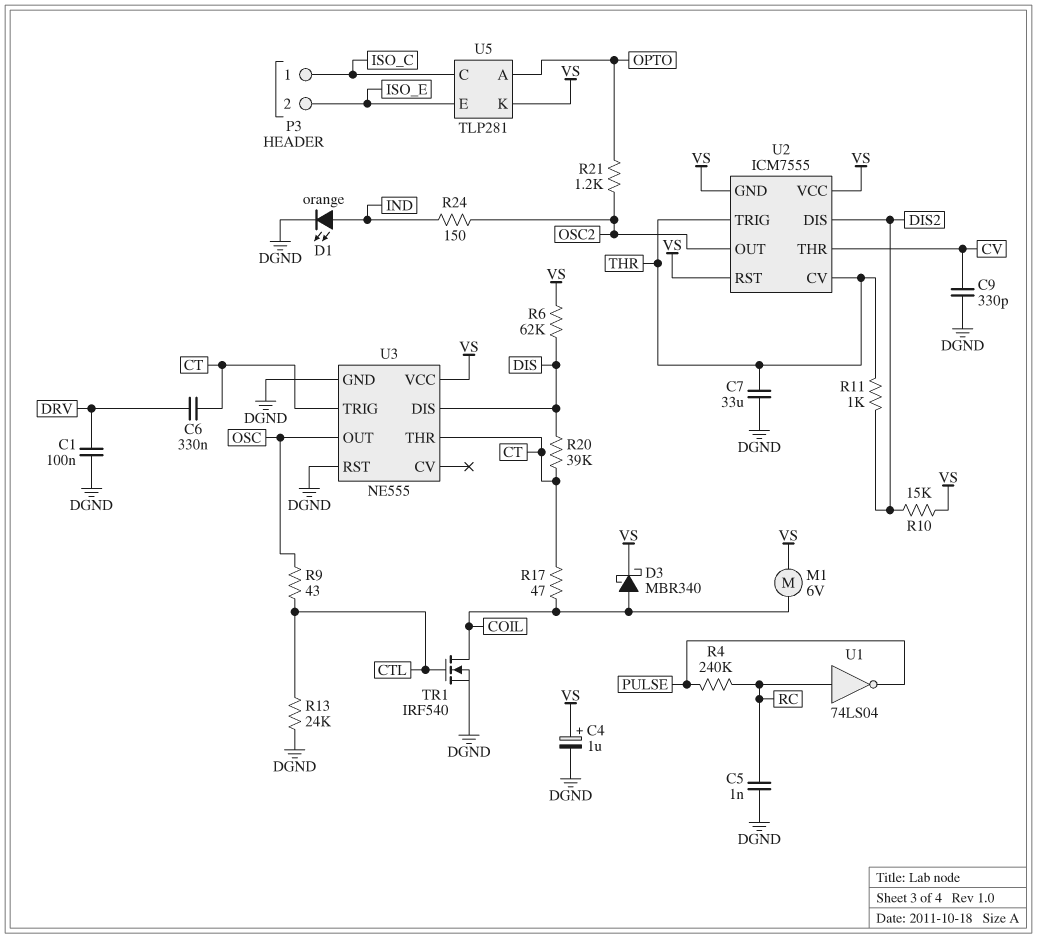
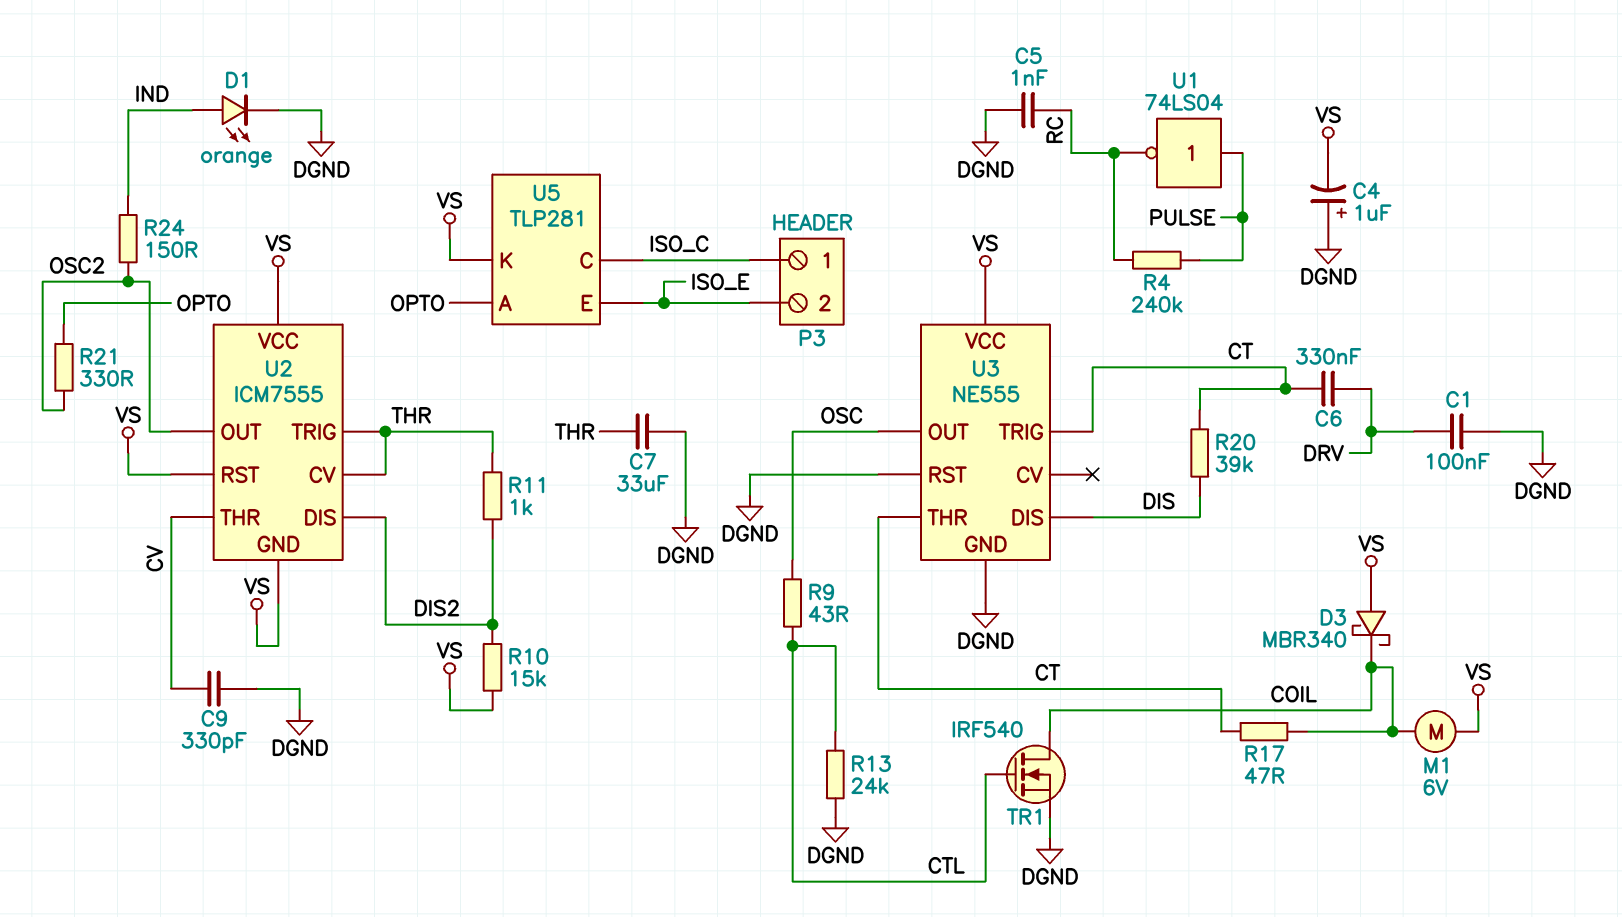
C4: 1uF (plus VS, minus DGND) -> 1uF (plus DGND, minus VS)
D3: schottky MBR340 (A COIL, K VS) -> schottky MBR340 (A VS, K COIL)
R6: 62k (DIS, VS) -> none
R21: 1.2k (OPTO, OSC2) -> 330 (OPTO, OSC2)
U1: NOT 74LS04 (in RC, out PULSE) -> NOT 74LS04 (in PULSE, out RC)

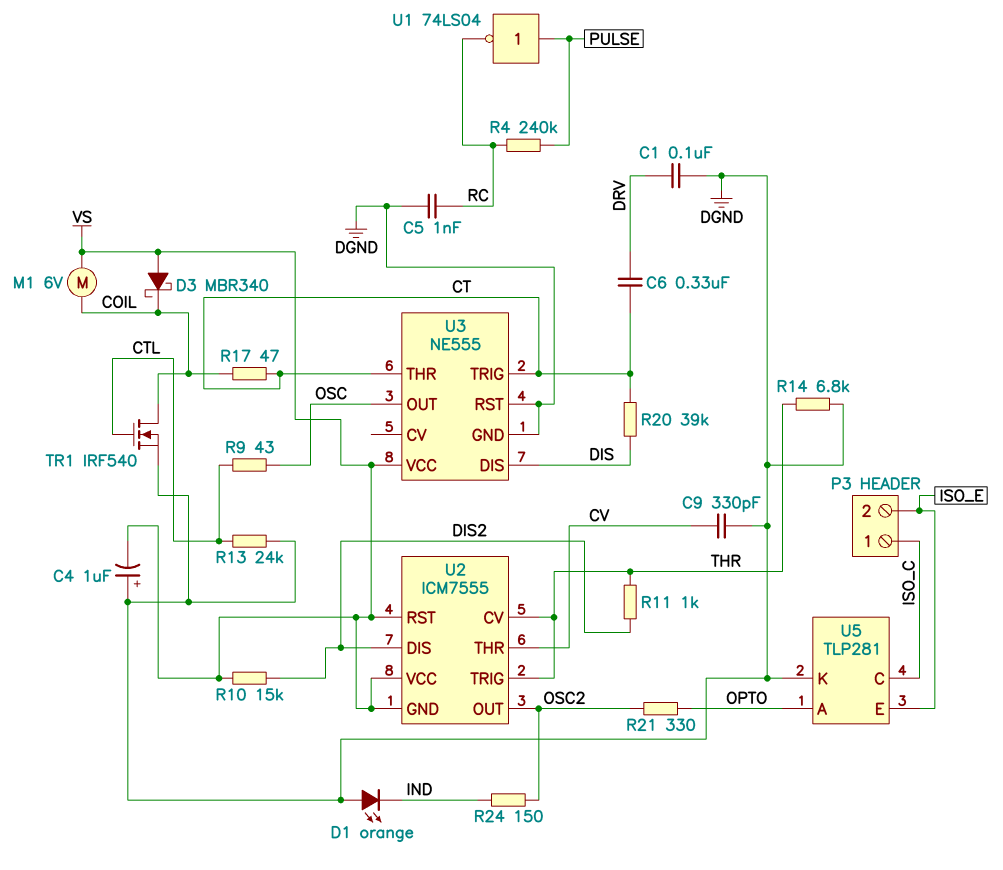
C7: 33uF (DGND, THR) -> none
D1: LED orange (A IND, K DGND) -> LED orange (A DGND, K IND)
R14: none -> 6.8k (DGND, THR)
U5 pin K: VS -> DGND

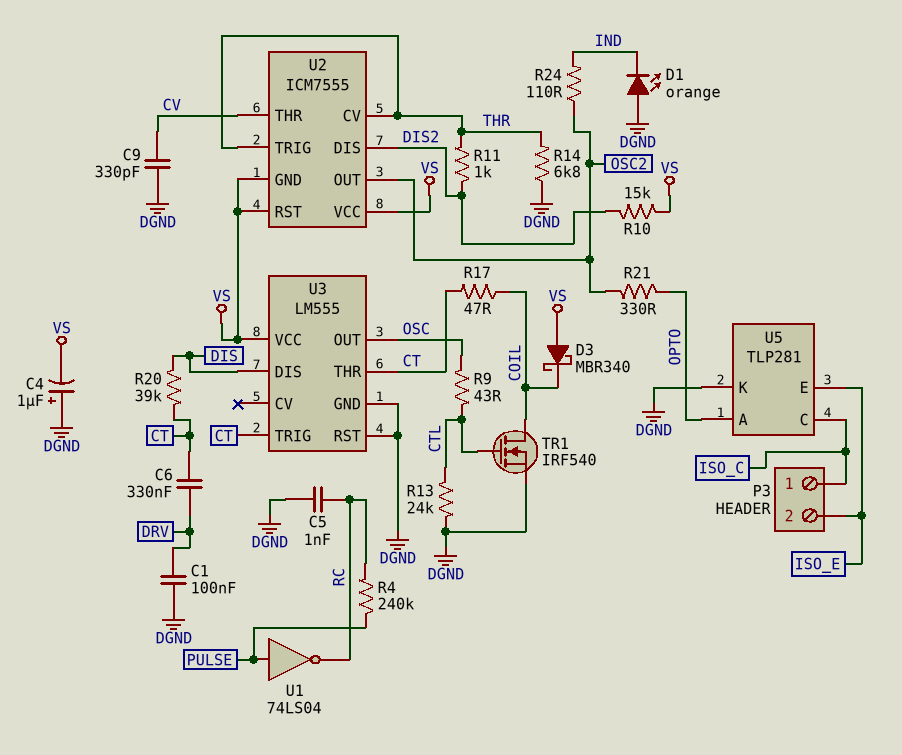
M1: motor 6V (COIL, VS) -> none
R24: 150 (IND, OSC2) -> 110 (IND, OSC2)
U3: NE555 -> LM555

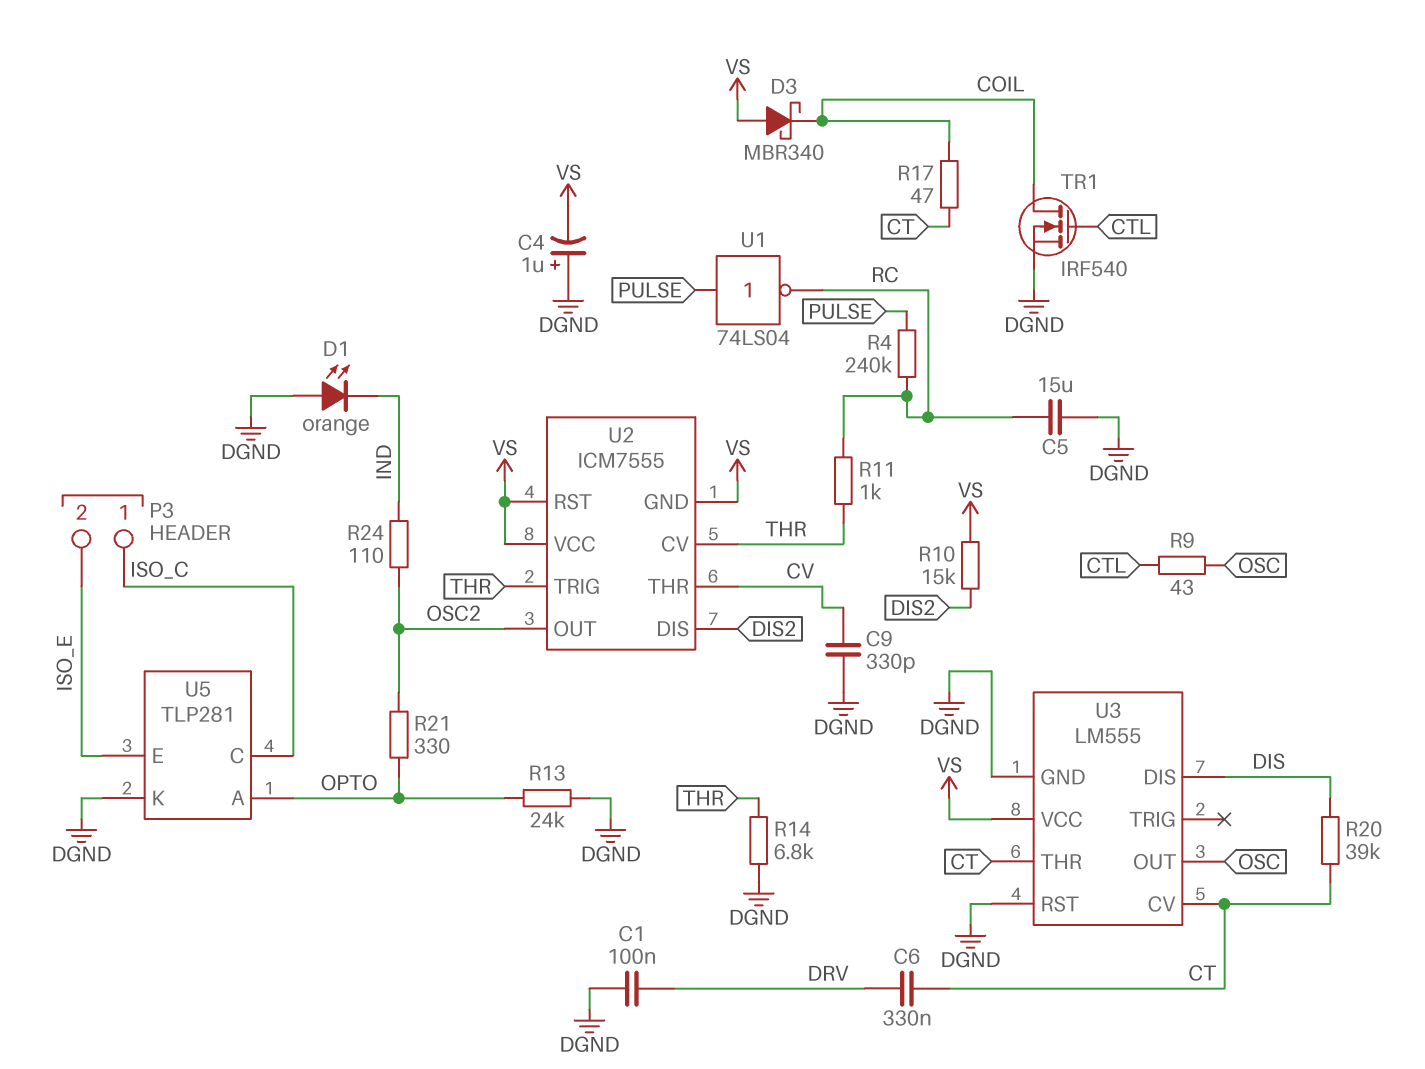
C5: 1nF (DGND, RC) -> 15uF (DGND, RC)
R11: 1k (DIS2, THR) -> 1k (RC, THR)
R13: 24k (CTL, DGND) -> 24k (DGND, OPTO)
U3 pin CV: none -> CT
U3 pin TRIG: CT -> none

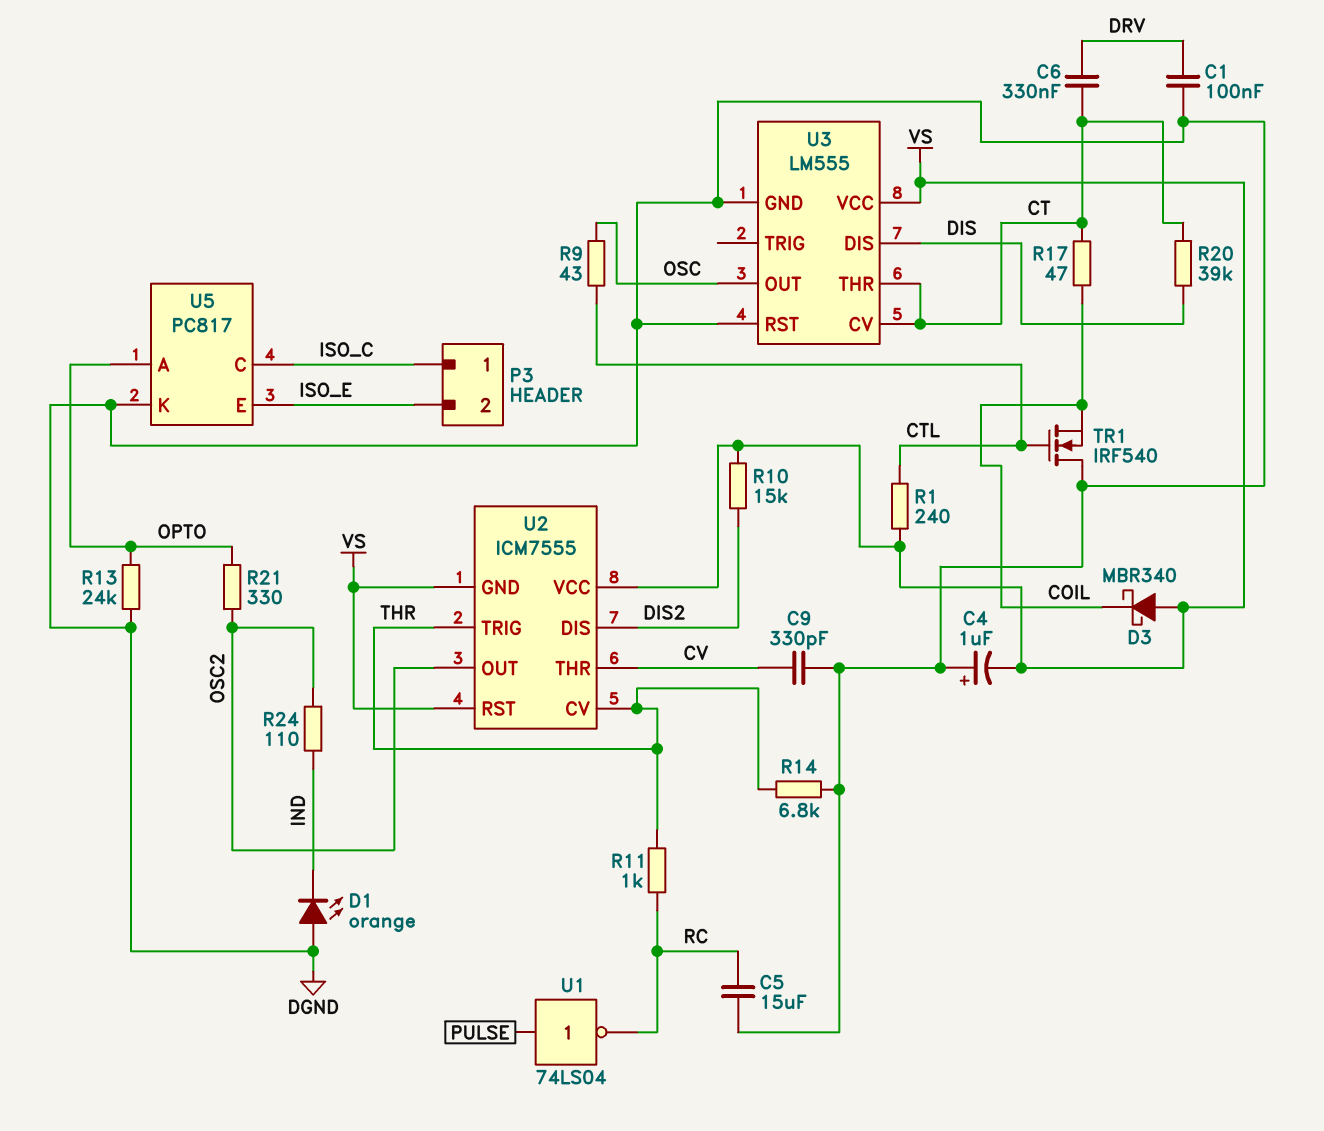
R1: none -> 240 (CTL, VS)
R4: 240k (PULSE, RC) -> none
TR1: NMOS IRF540 (G CTL, D COIL, S DGND) -> NMOS IRF540 (G CTL, D DGND, S COIL)
U5: TLP281 -> PC817

